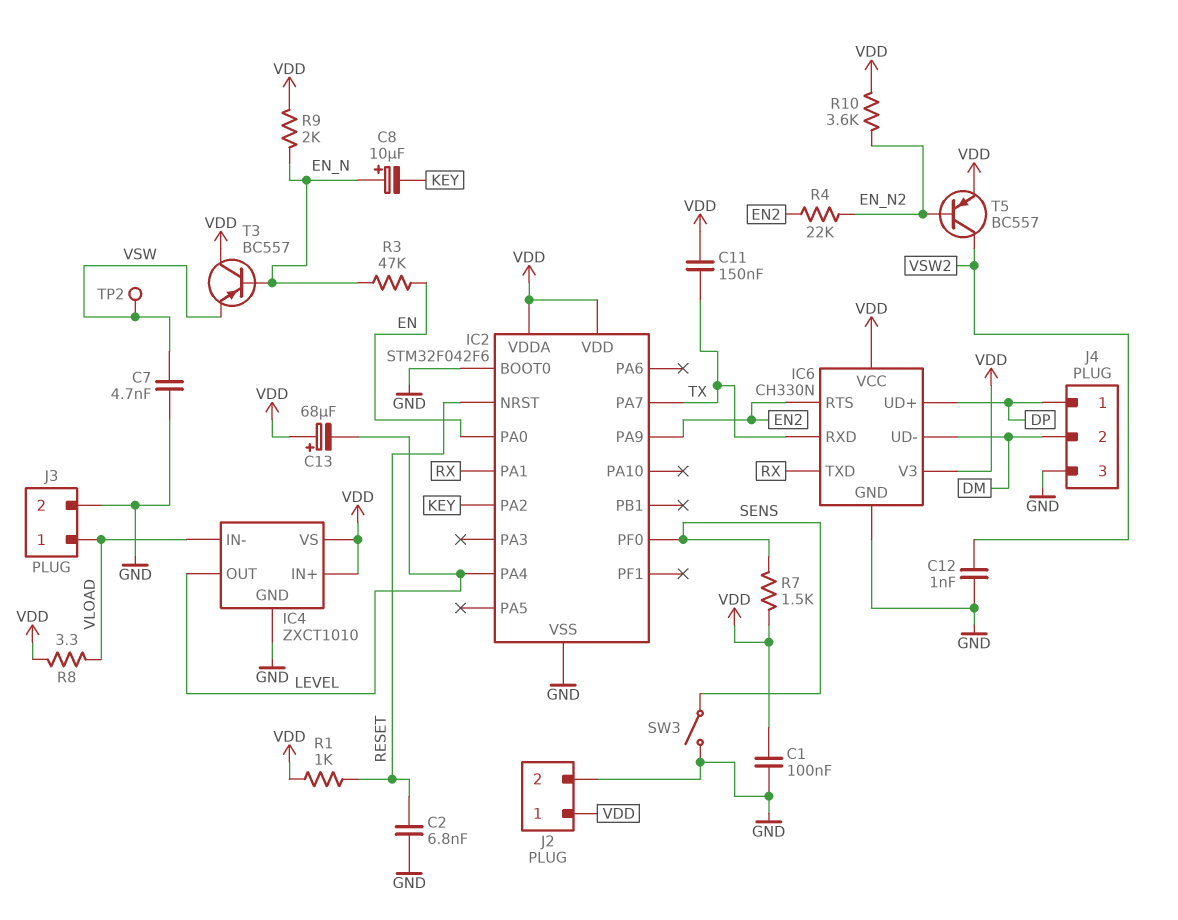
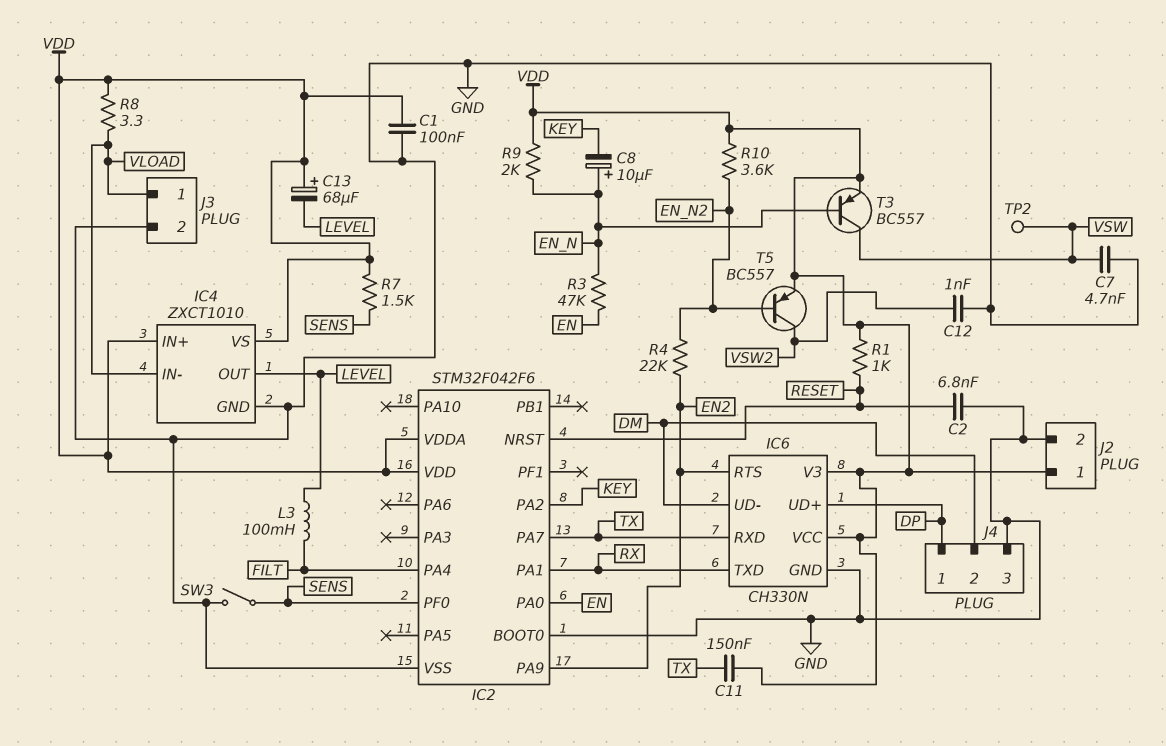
IC2 pin PA4: LEVEL -> FILT
L3: none -> 100mH (FILT, LEVEL)
T3: PNP BC557 (B EN_N, C VDD, E VSW) -> PNP BC557 (B EN_N, C VSW, E VDD)

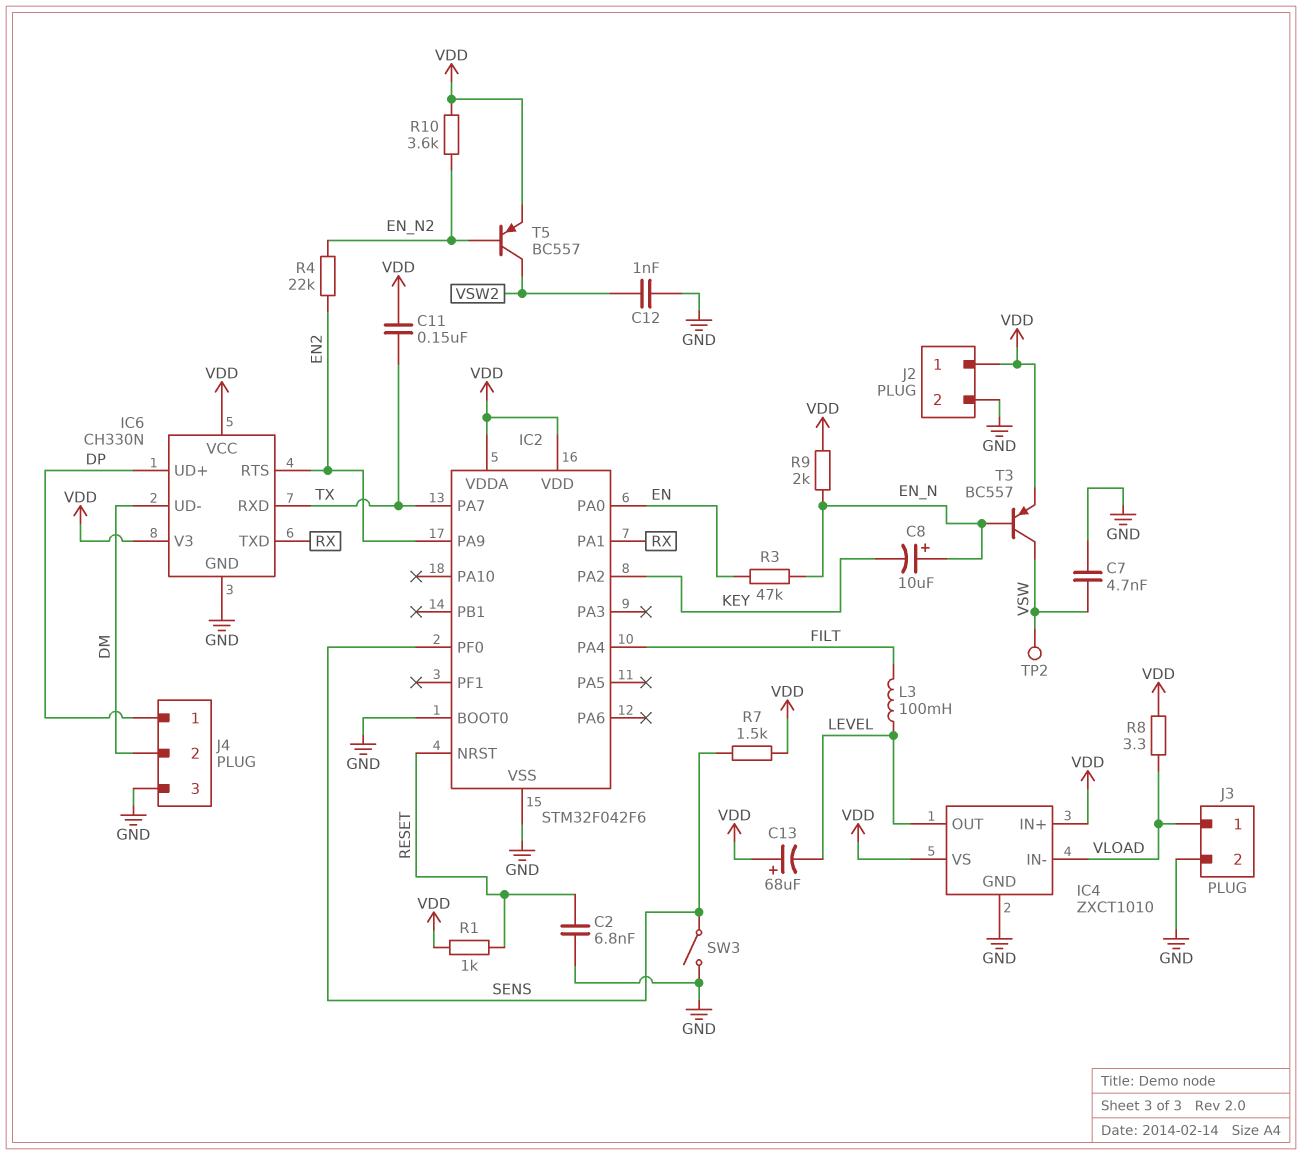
C1: 100nF (GND, VDD) -> none

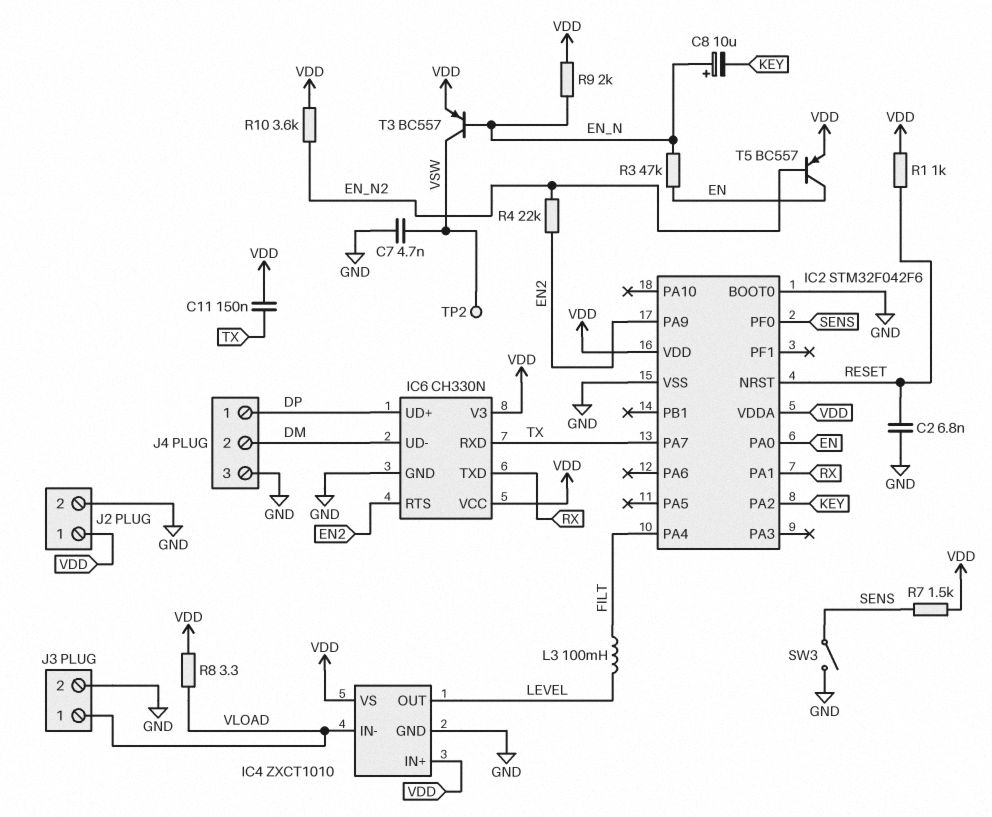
C12: 1nF (GND, VSW2) -> none
C13: 68uF (plus VDD, minus LEVEL) -> none
T5: PNP BC557 (B EN_N2, C VSW2, E VDD) -> PNP BC557 (B EN_N2, C EN, E VDD)

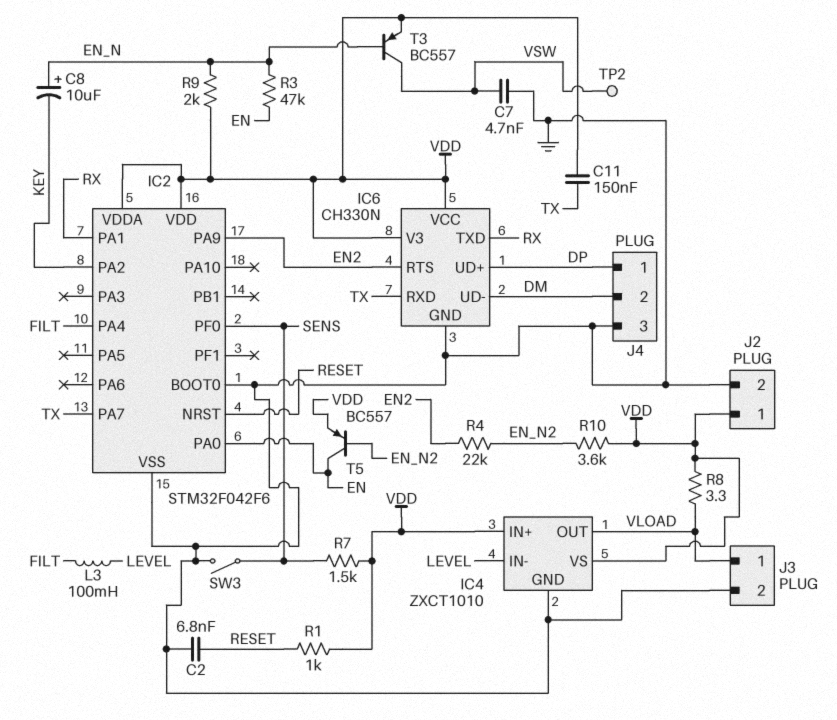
IC4 pin IN-: VLOAD -> LEVEL
IC4 pin OUT: LEVEL -> VLOAD

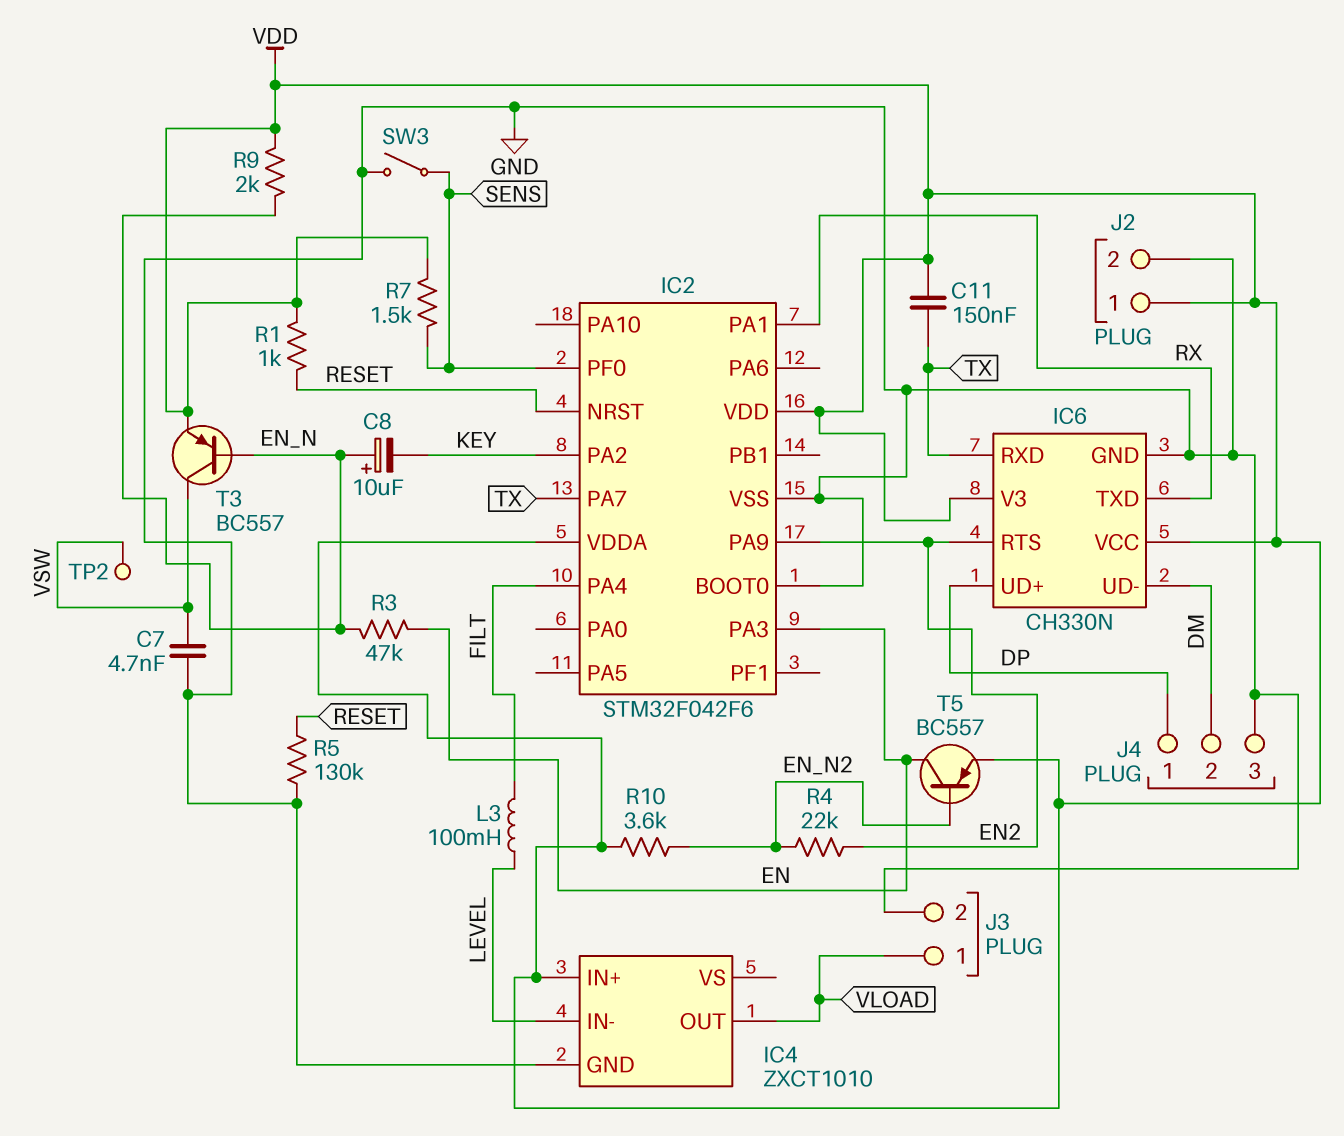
C2: 6.8nF (GND, RESET) -> none
IC2 pin PA0: EN -> none
IC2 pin PA3: none -> EN
IC4 pin VS: VDD -> none
R5: none -> 130k (GND, RESET)
R8: 3.3 (VDD, VLOAD) -> none

